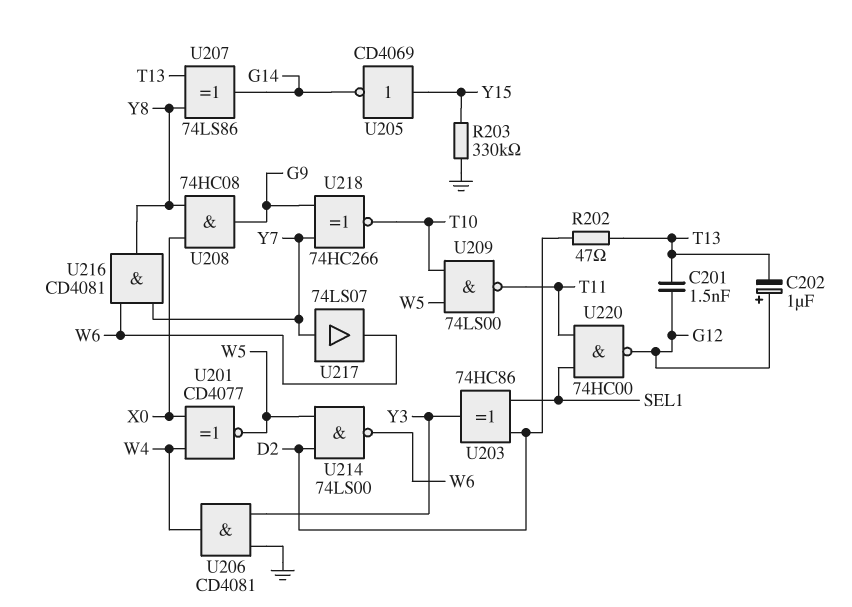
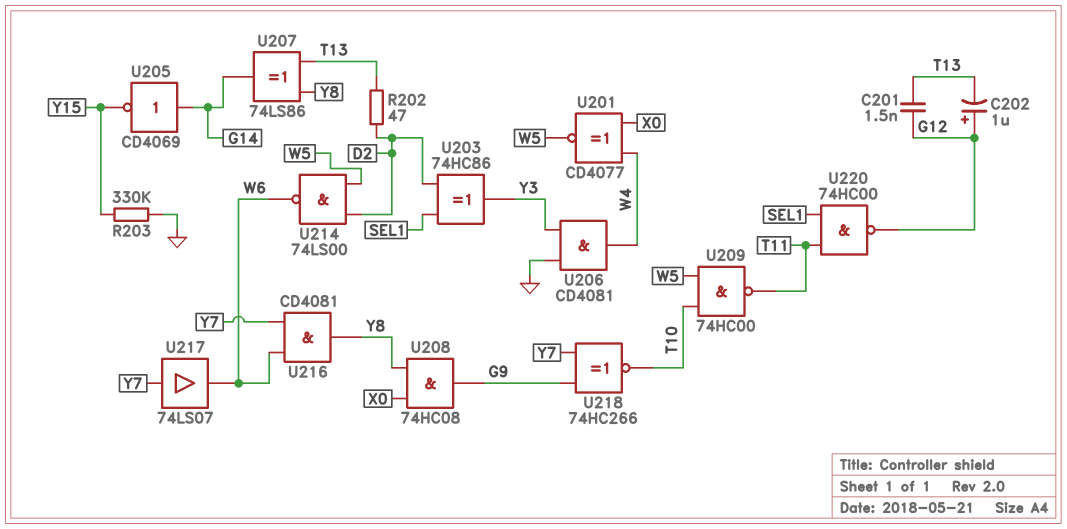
U205: NOT CD4069 (in Y15, out G14) -> NOT CD4069 (in G14, out Y15)
U209: NAND 74LS00 (in T10, in W5, out T11) -> NAND 74HC00 (in T10, in W5, out T11)

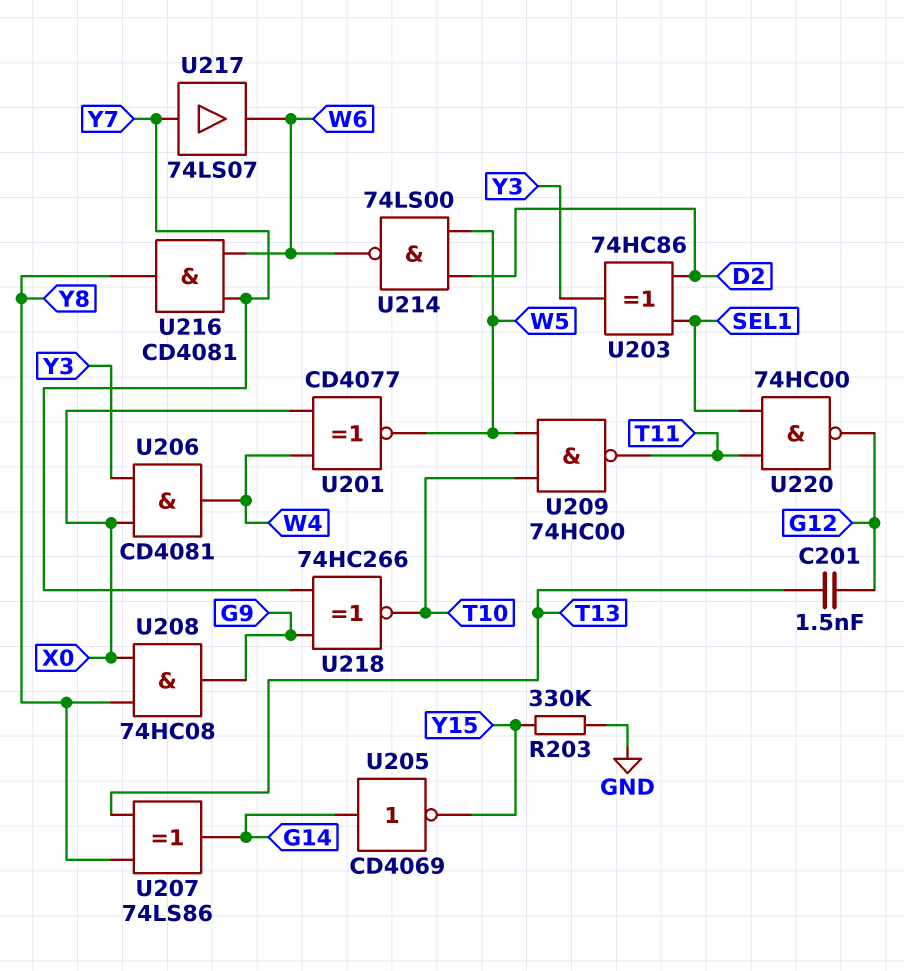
C202: 1uF (plus G12, minus T13) -> none
R202: 47 (D2, T13) -> none
U206: AND CD4081 (in GND, in Y3, out W4) -> AND CD4081 (in X0, in Y3, out W4)

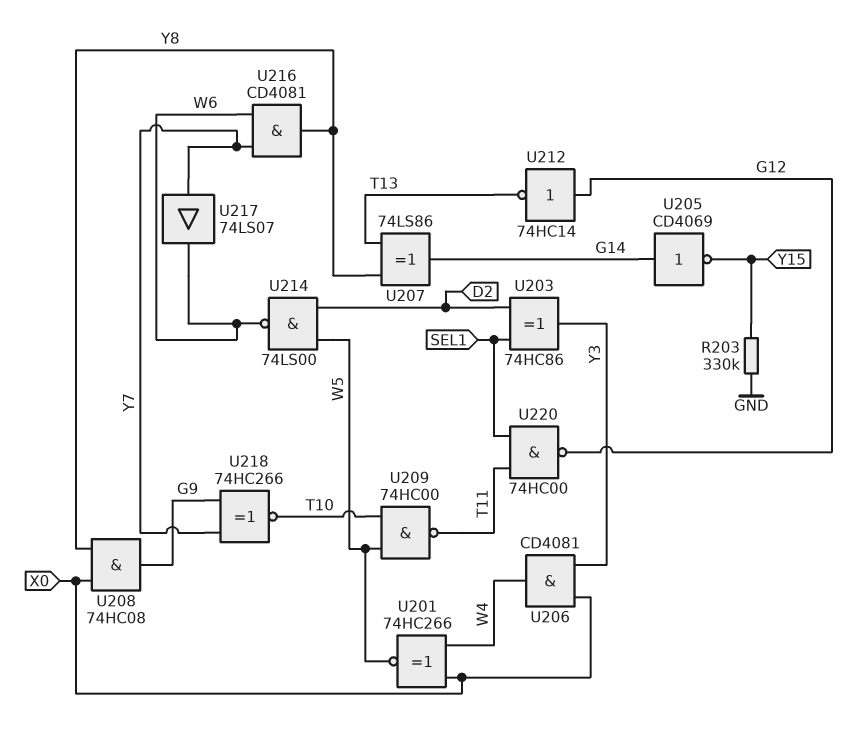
C201: 1.5nF (G12, T13) -> none
U201: XNOR CD4077 (in W4, in X0, out W5) -> XNOR 74HC266 (in W4, in X0, out W5)
U212: none -> NOT 74HC14 (in G12, out T13)

